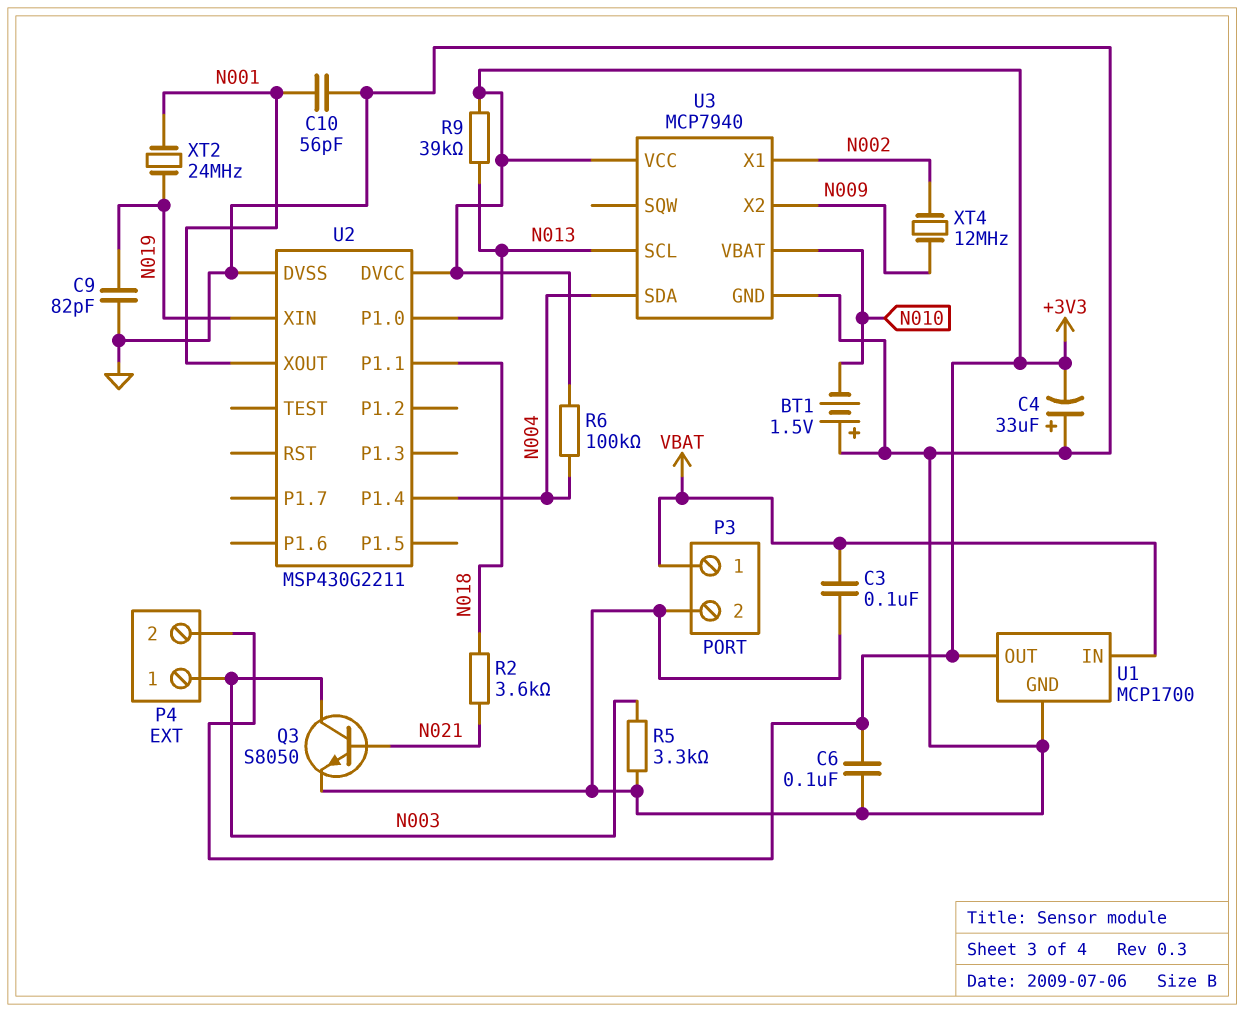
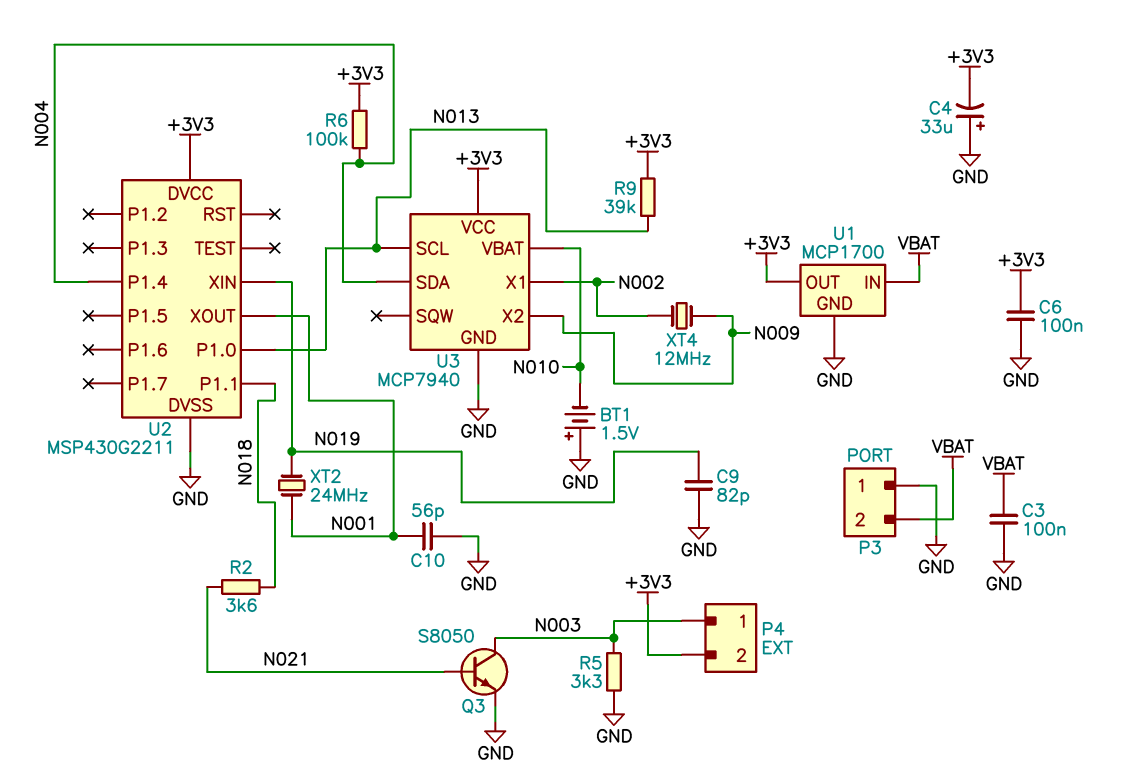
P3 pin 1: VBAT -> GND
P3 pin 2: GND -> VBAT

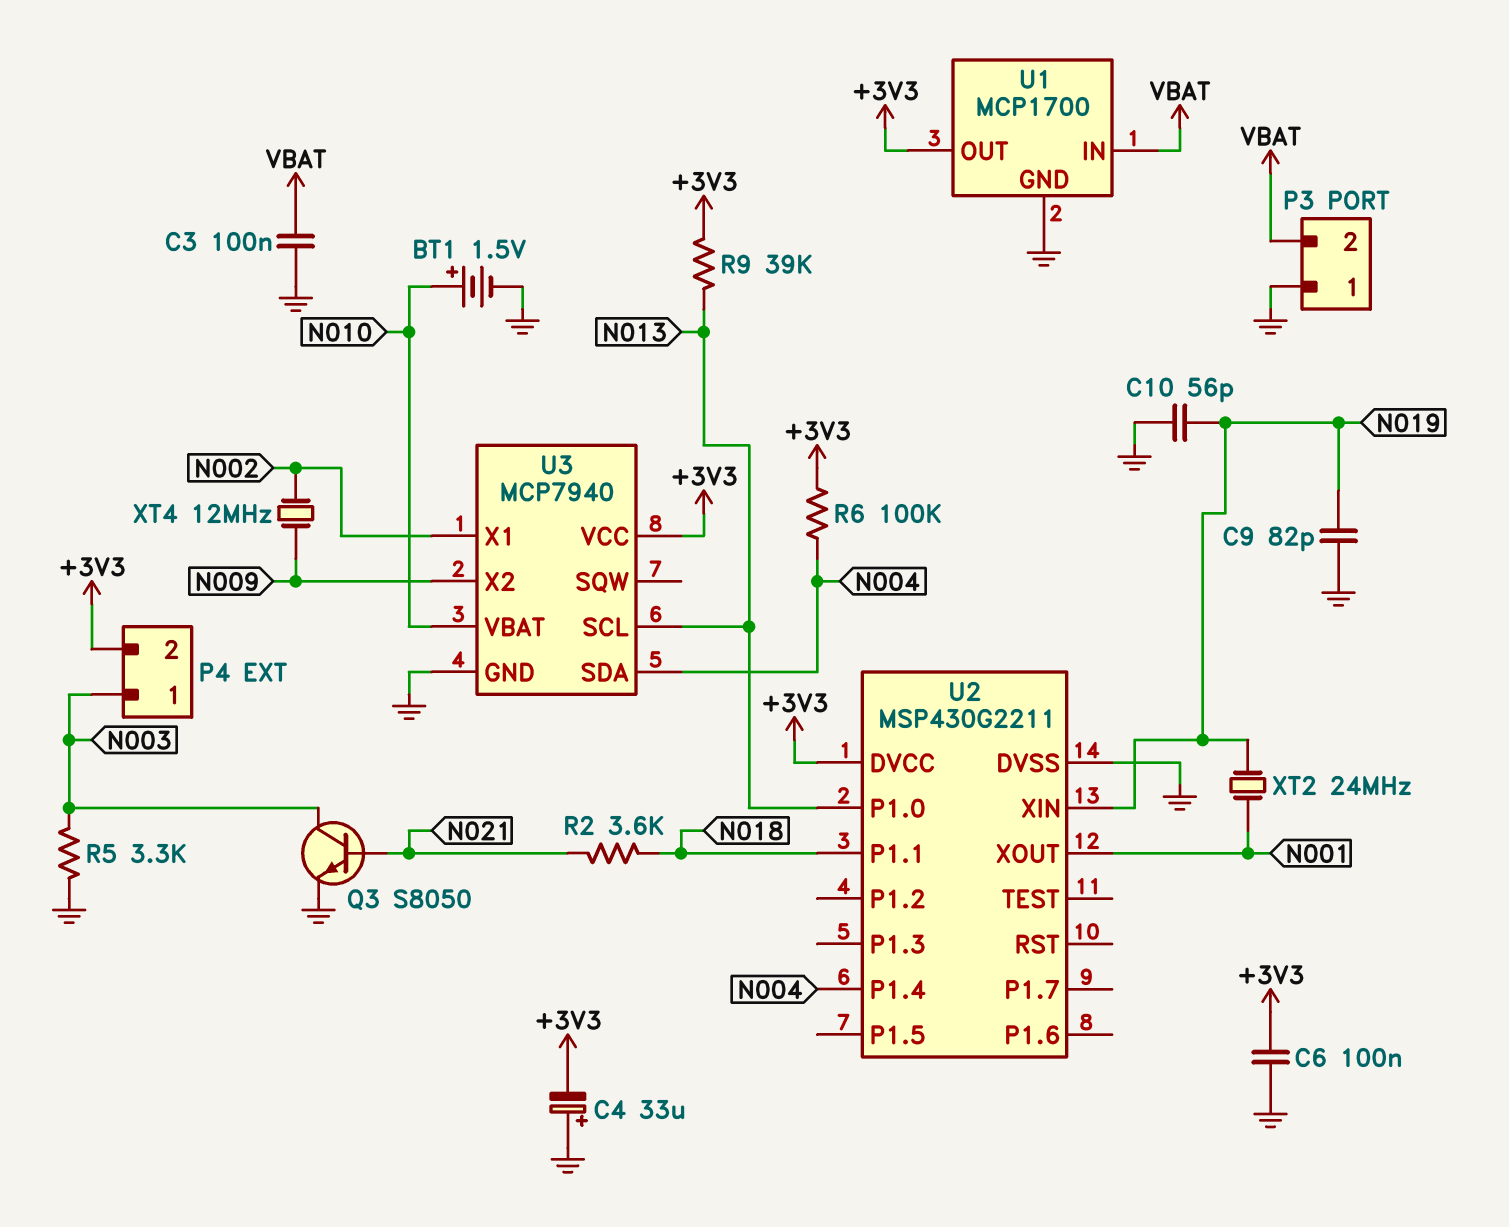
BT1: 1.5V (plus GND, minus N010) -> 1.5V (plus N010, minus GND)
C10: 56pF (GND, N001) -> 56pF (GND, N019)

